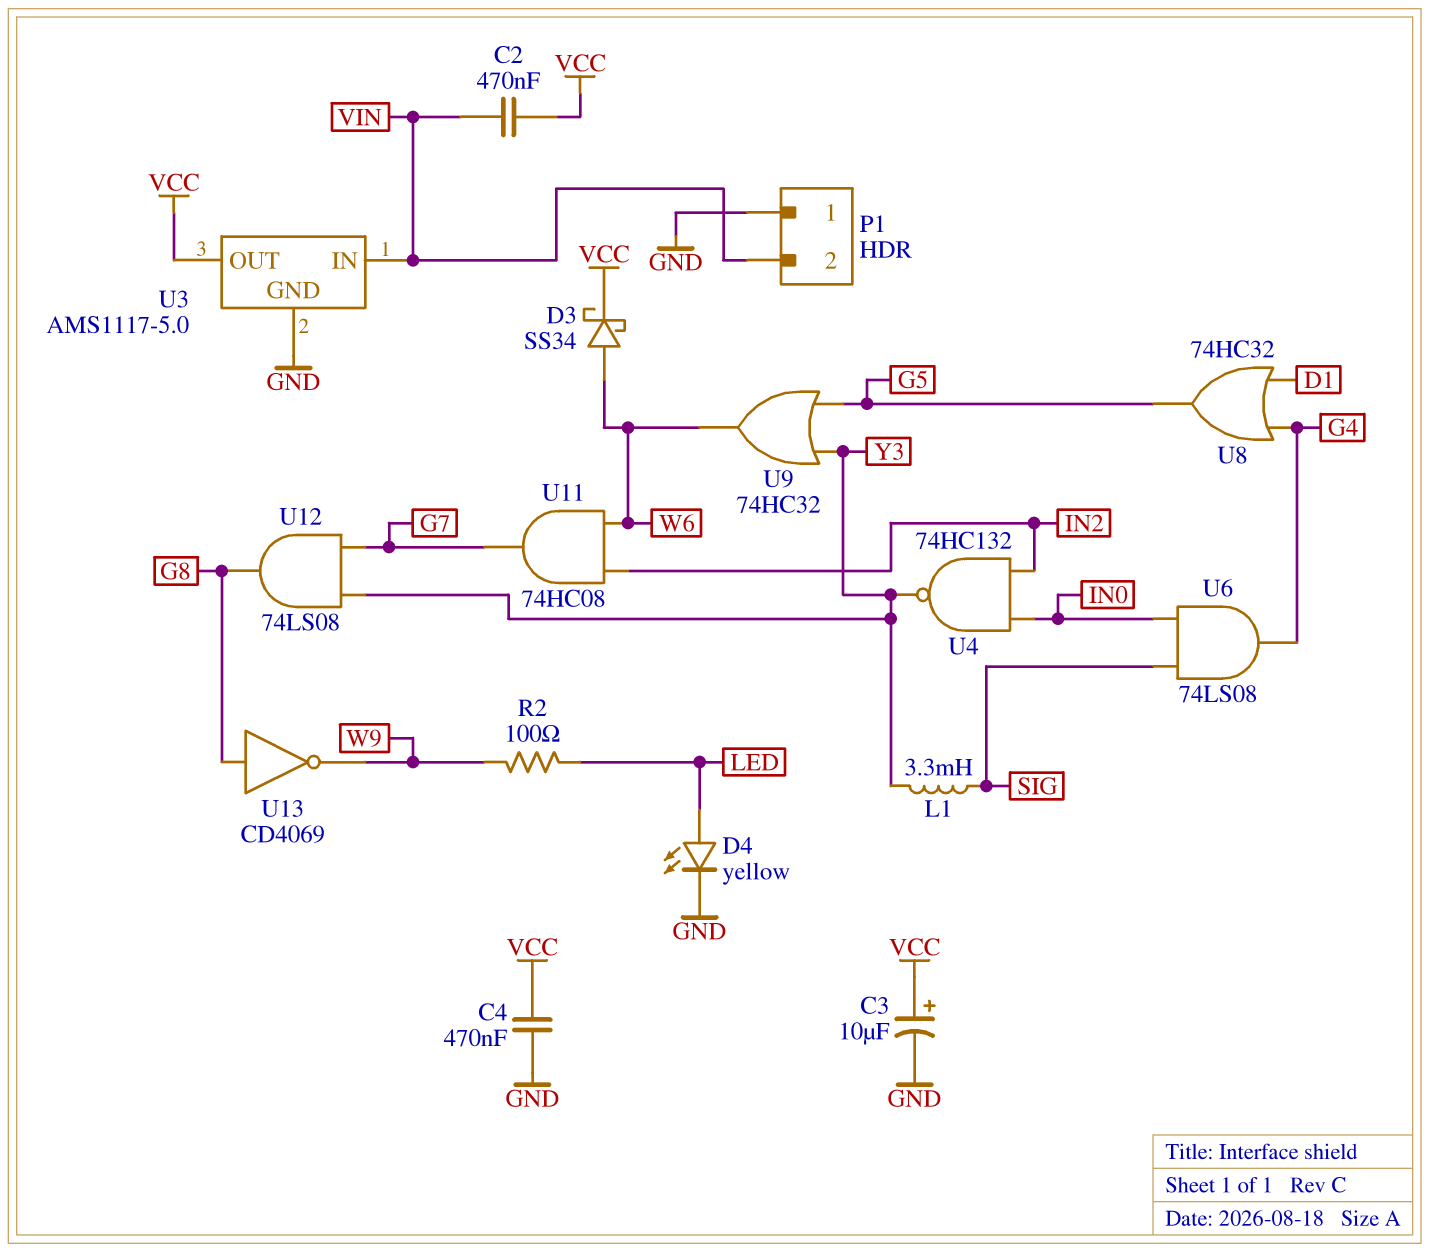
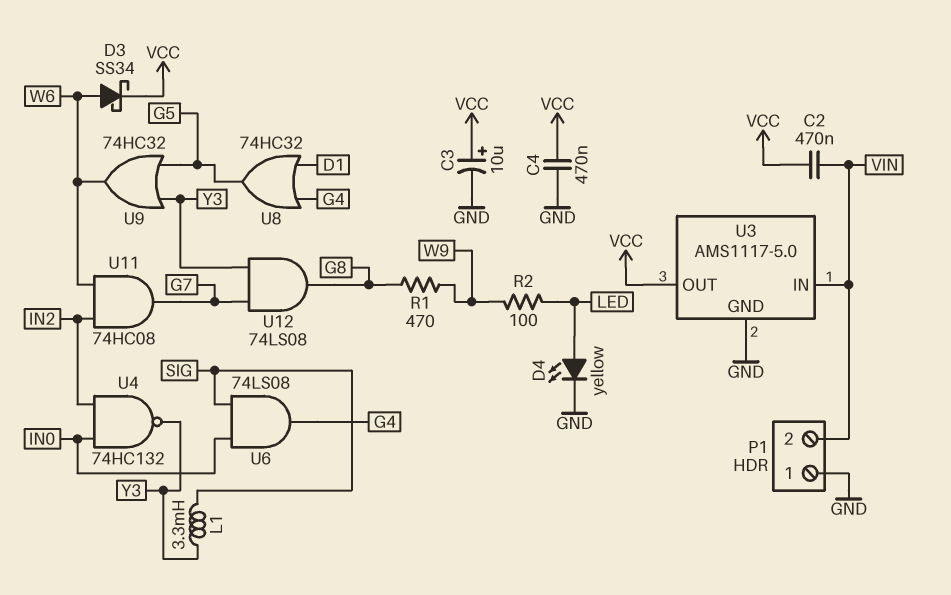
R1: none -> 470 (G8, W9)
U13: NOT CD4069 (in G8, out W9) -> none

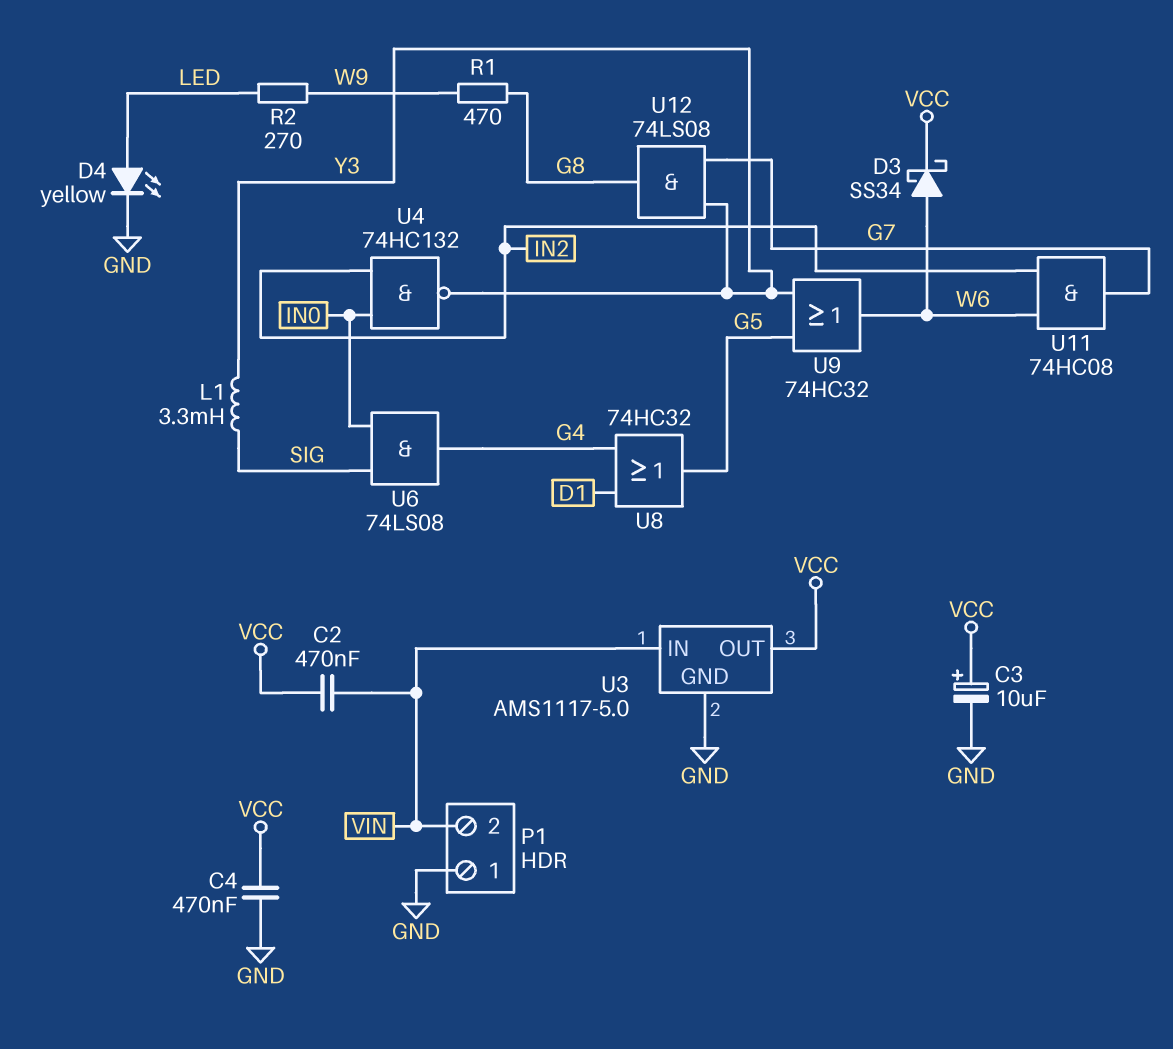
R2: 100 (LED, W9) -> 270 (LED, W9)

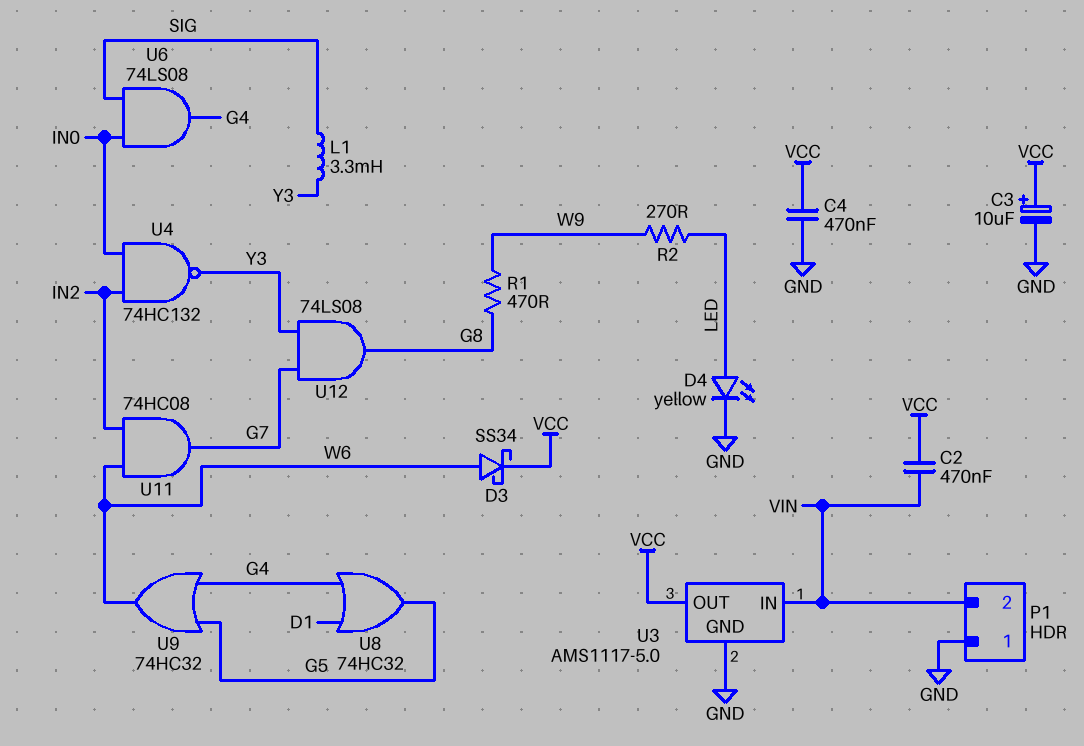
U9: OR 74HC32 (in G5, in Y3, out W6) -> OR 74HC32 (in G4, in G5, out W6)

